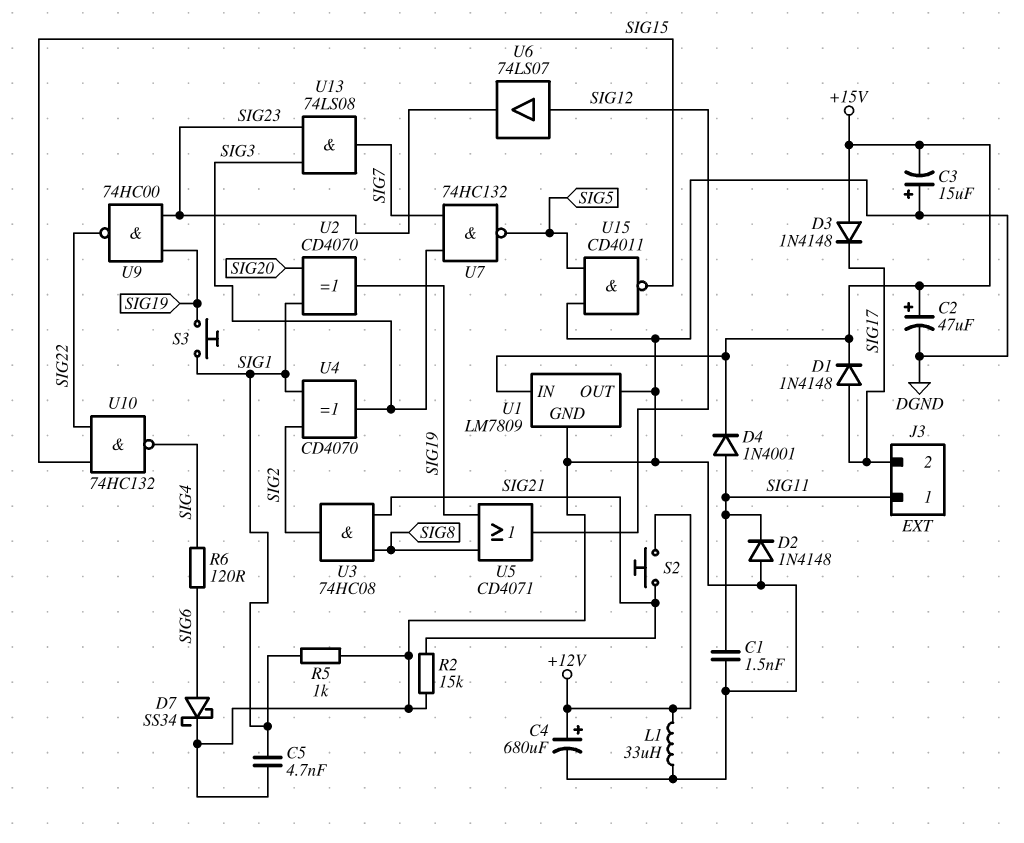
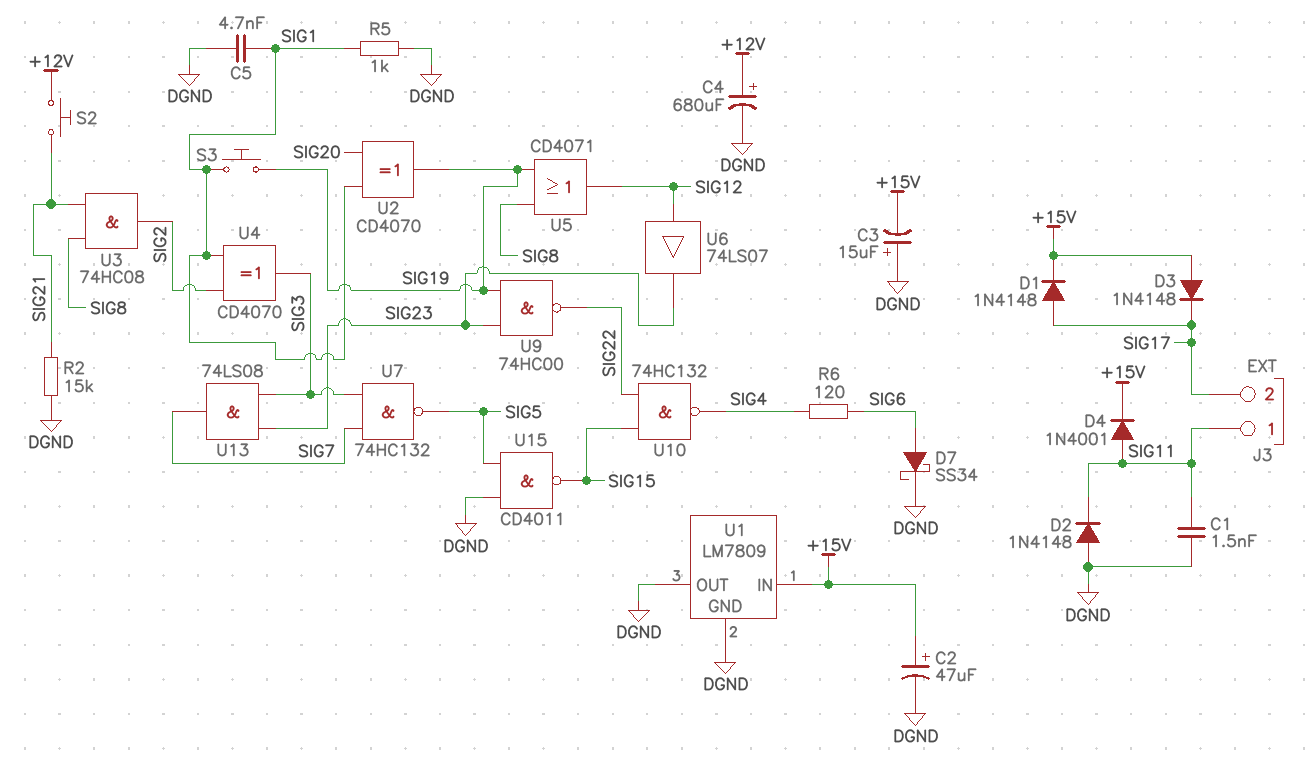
L1: 33uH (+12V, DGND) -> none

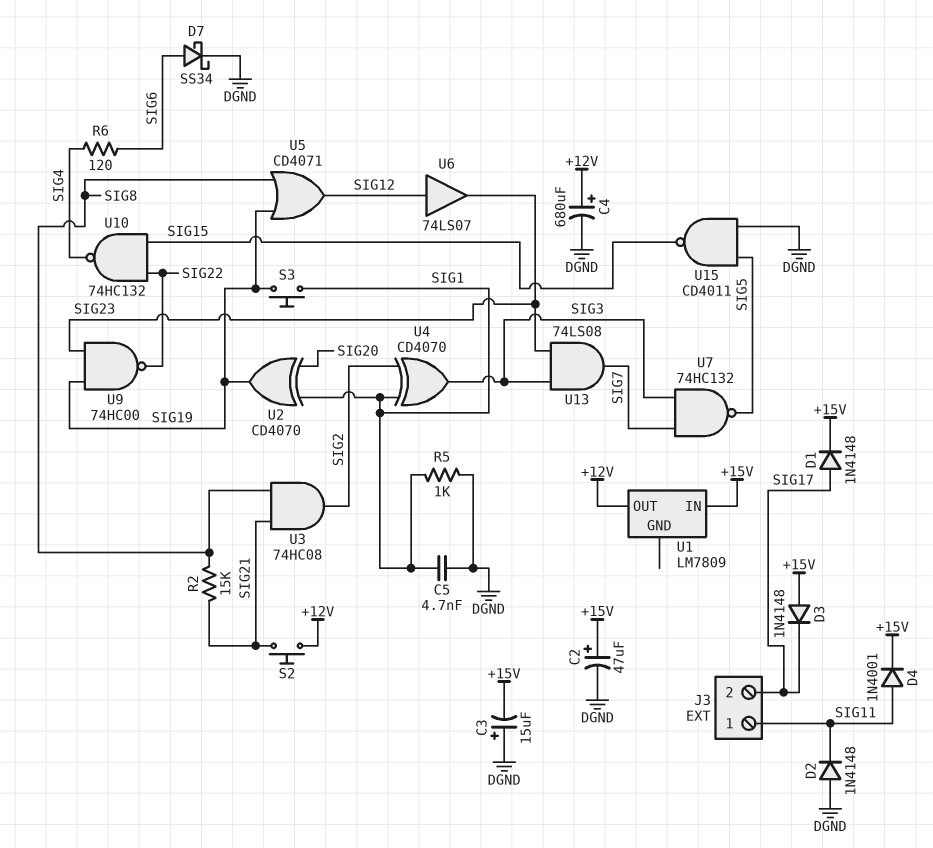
C1: 1.5nF (DGND, SIG11) -> none
R2: 15k (DGND, SIG21) -> 15k (SIG8, SIG21)
U1 pin GND: DGND -> none
U1 pin OUT: DGND -> +12V

